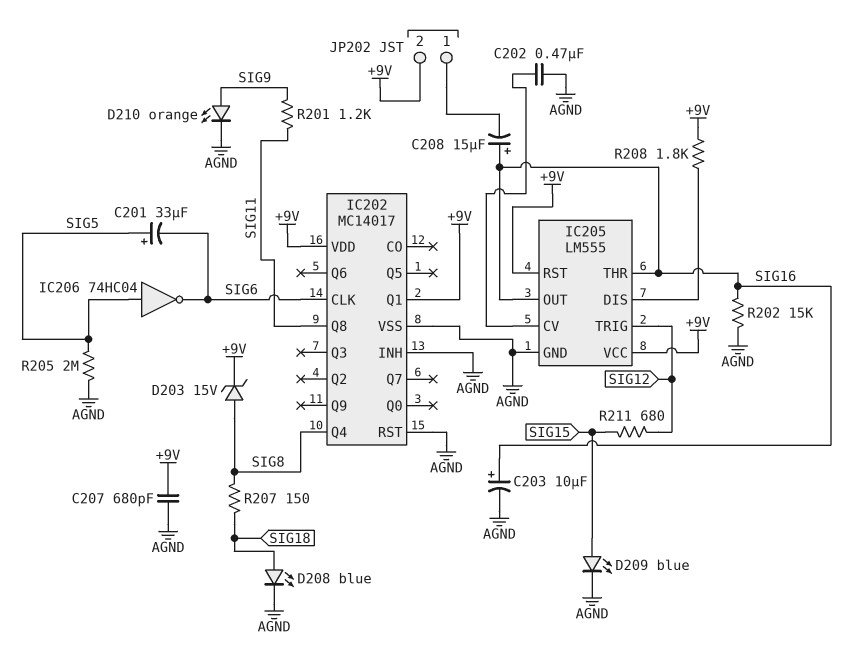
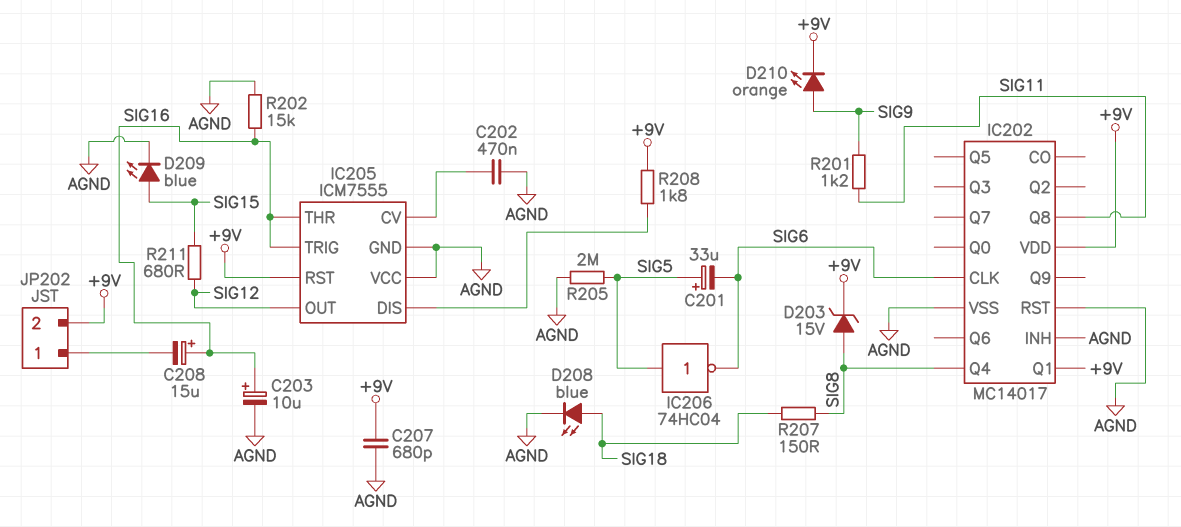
D210: LED orange (A SIG9, K AGND) -> LED orange (A SIG9, K +9V)
IC205: LM555 -> ICM7555
IC205 pin OUT: SIG16 -> SIG12
IC205 pin TRIG: SIG12 -> SIG16
IC205 pin VCC: +9V -> AGND

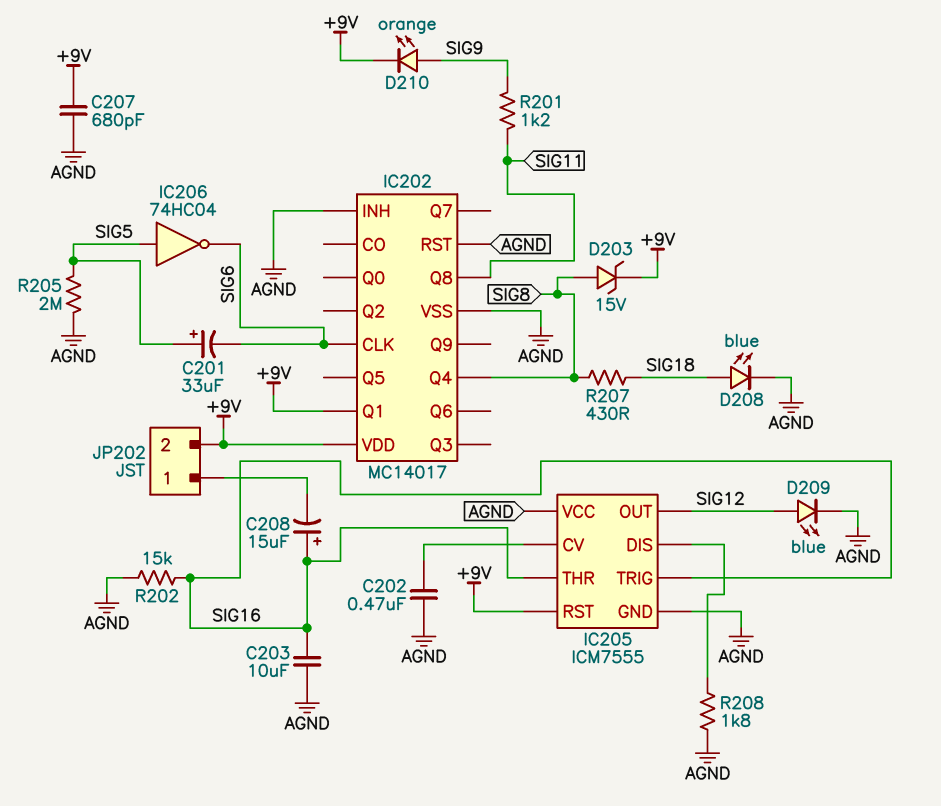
C203: 10uF (plus SIG16, minus AGND) -> 10uF (AGND, SIG16)
D209: LED blue (A SIG15, K AGND) -> LED blue (A SIG12, K AGND)
R207: 150 (SIG8, SIG18) -> 430 (SIG8, SIG18)
R208: 1.8k (+9V, IC205/DIS) -> 1.8k (AGND, IC205/DIS)
R211: 680 (SIG12, SIG15) -> none

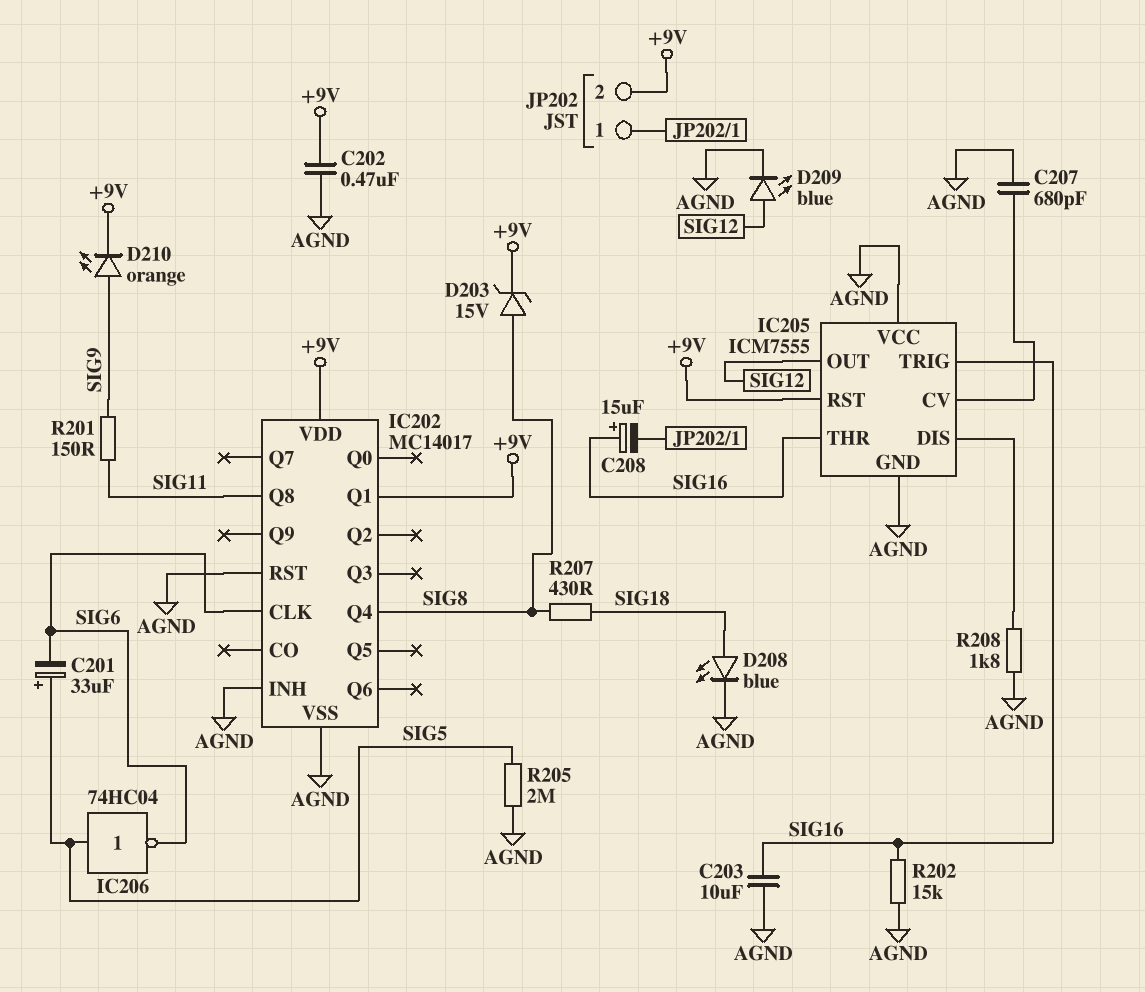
C202: 470nF (AGND, IC205/CV) -> 470nF (+9V, AGND)
C207: 680pF (+9V, AGND) -> 680pF (AGND, IC205/CV)
R201: 1.2k (SIG9, SIG11) -> 150 (SIG9, SIG11)

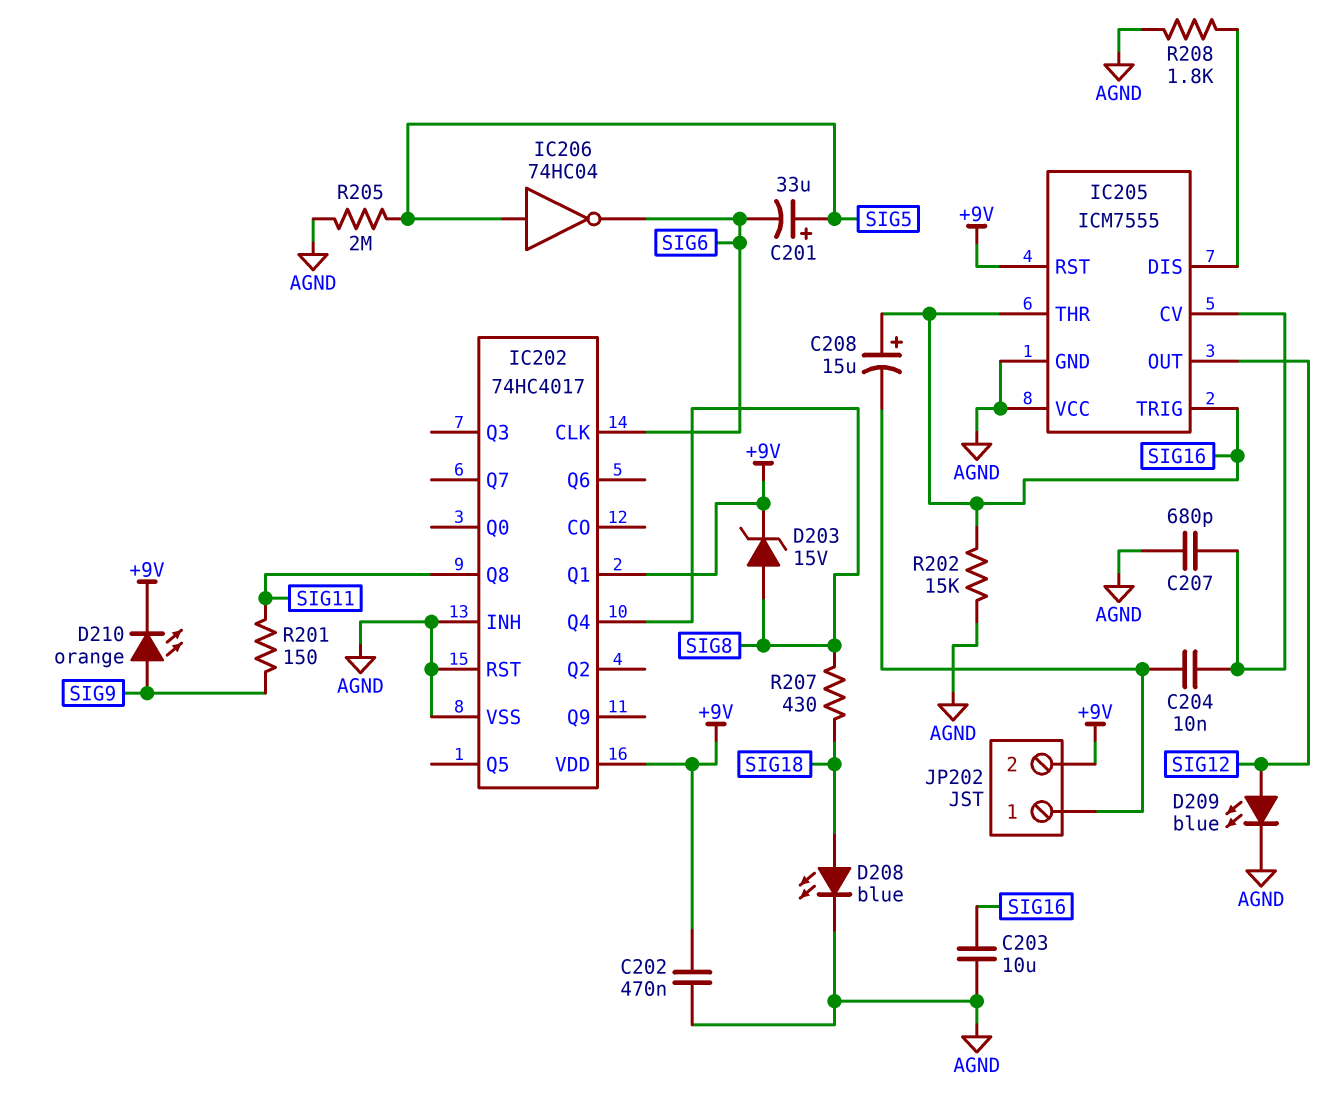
C204: none -> 10nF (IC205/CV, JP202/1)
IC202: MC14017 -> 74HC4017

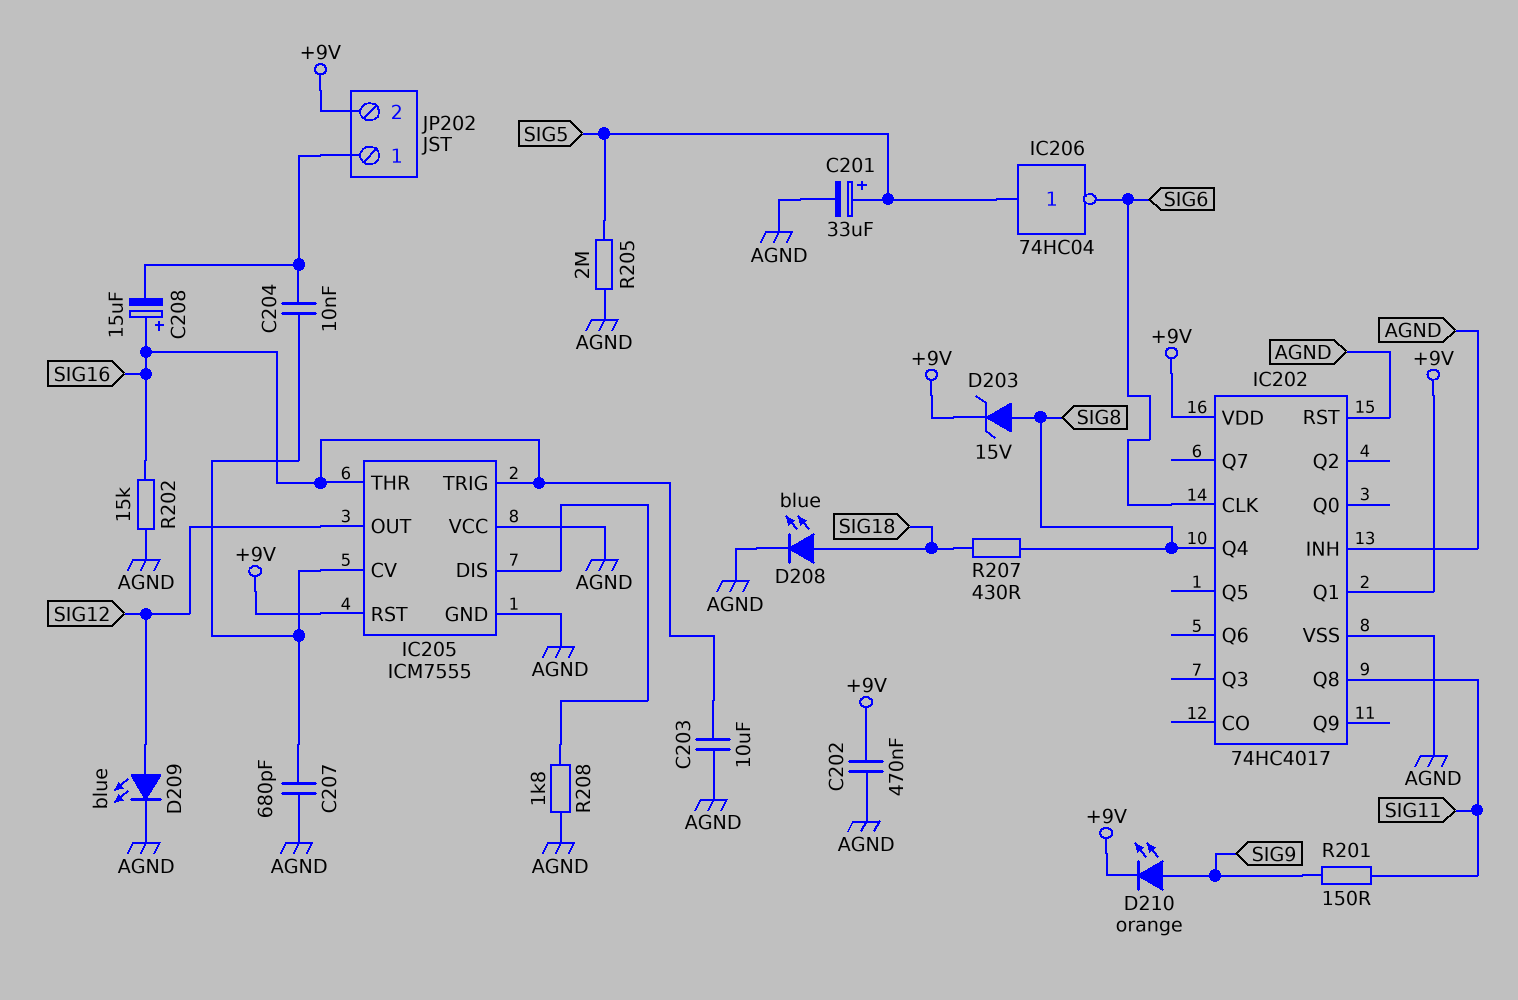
C201: 33uF (plus SIG5, minus SIG6) -> 33uF (plus SIG5, minus AGND)

